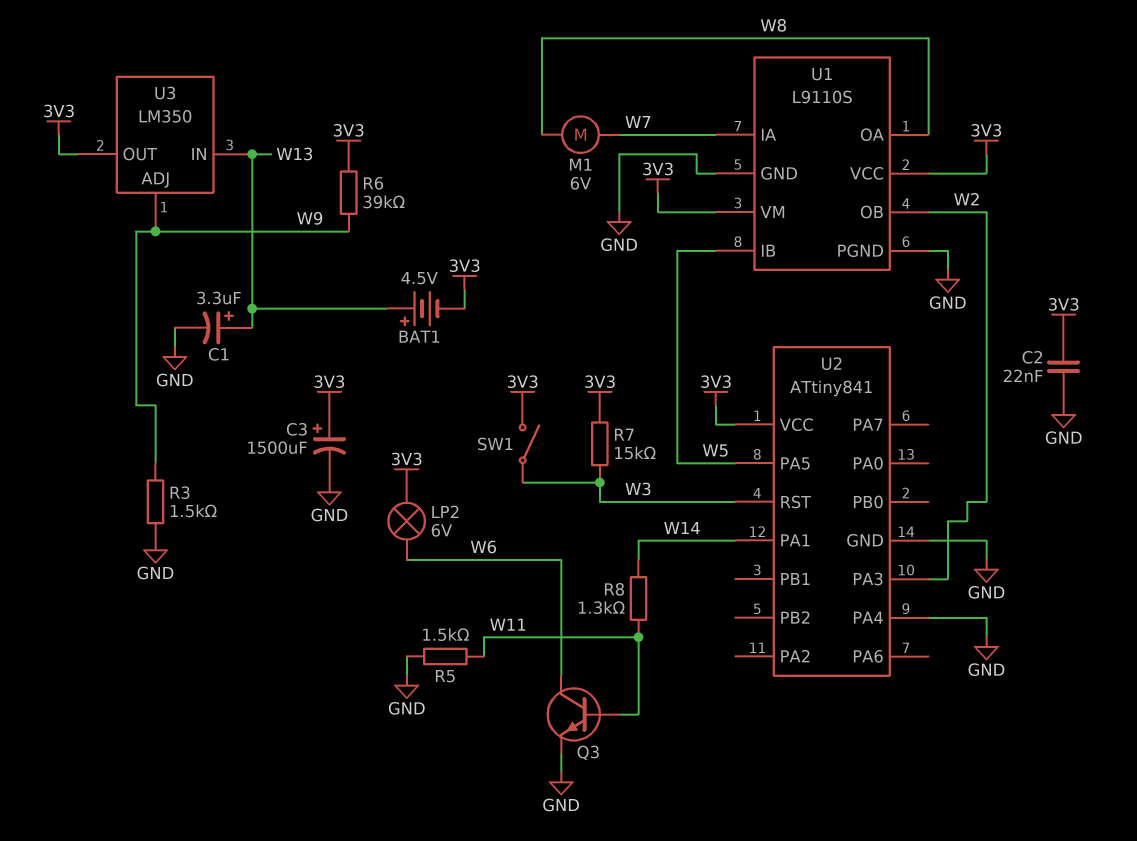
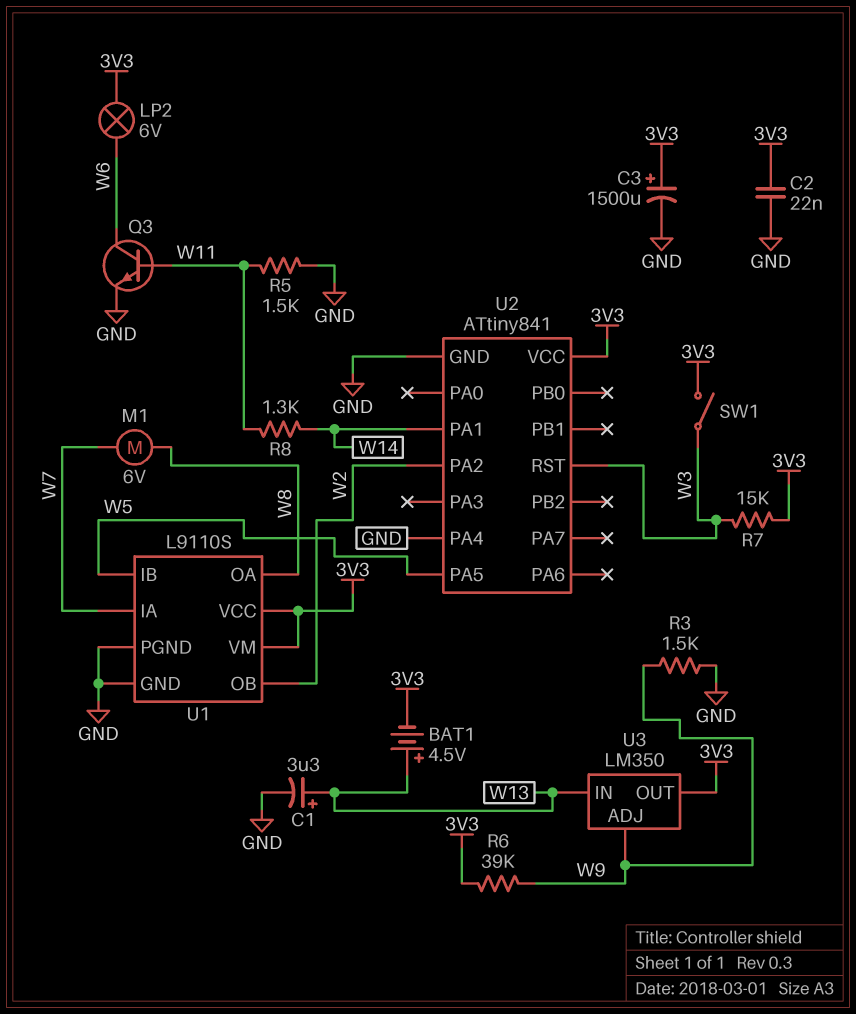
U2 pin PA2: none -> W2
U2 pin PA3: W2 -> none

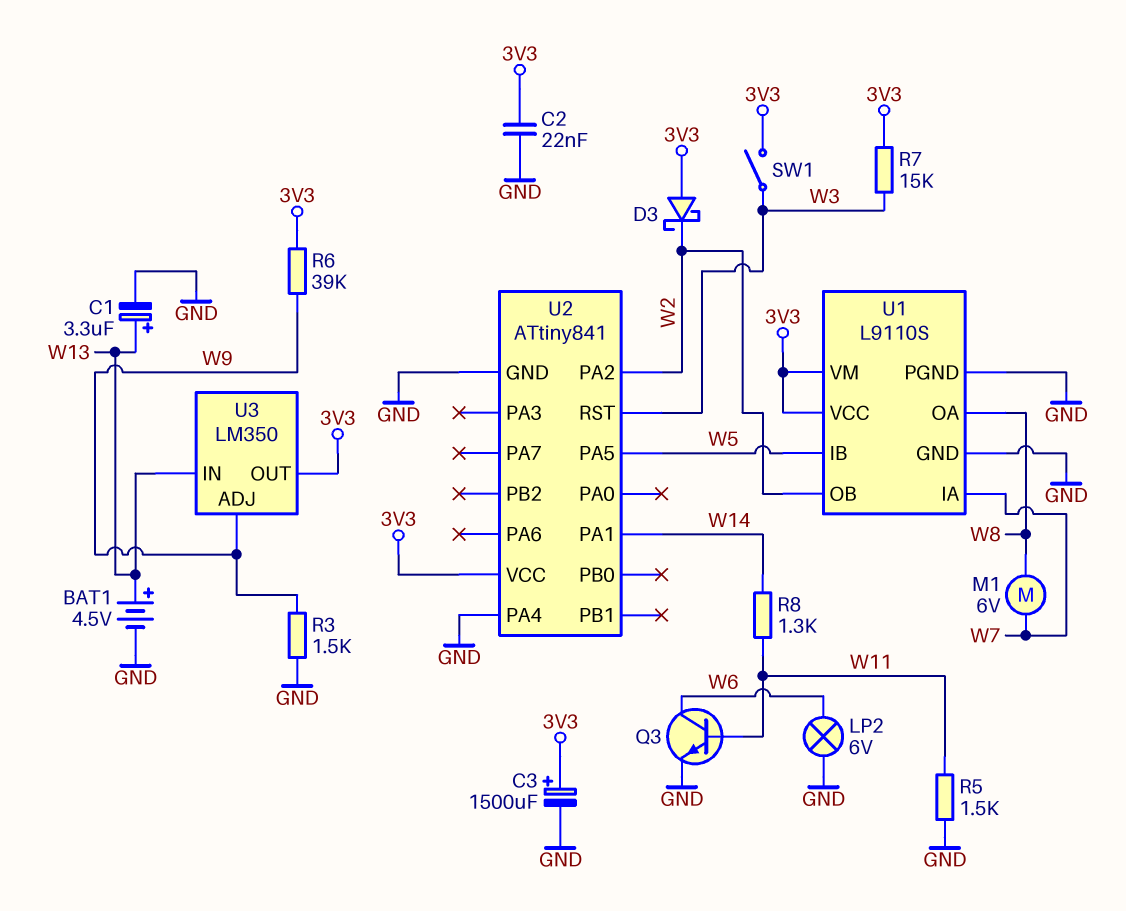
BAT1: 4.5V (plus W13, minus 3V3) -> 4.5V (plus W13, minus GND)
D3: none -> schottky (A 3V3, K W2)
LP2: lamp 6V (3V3, W6) -> lamp 6V (GND, W6)

